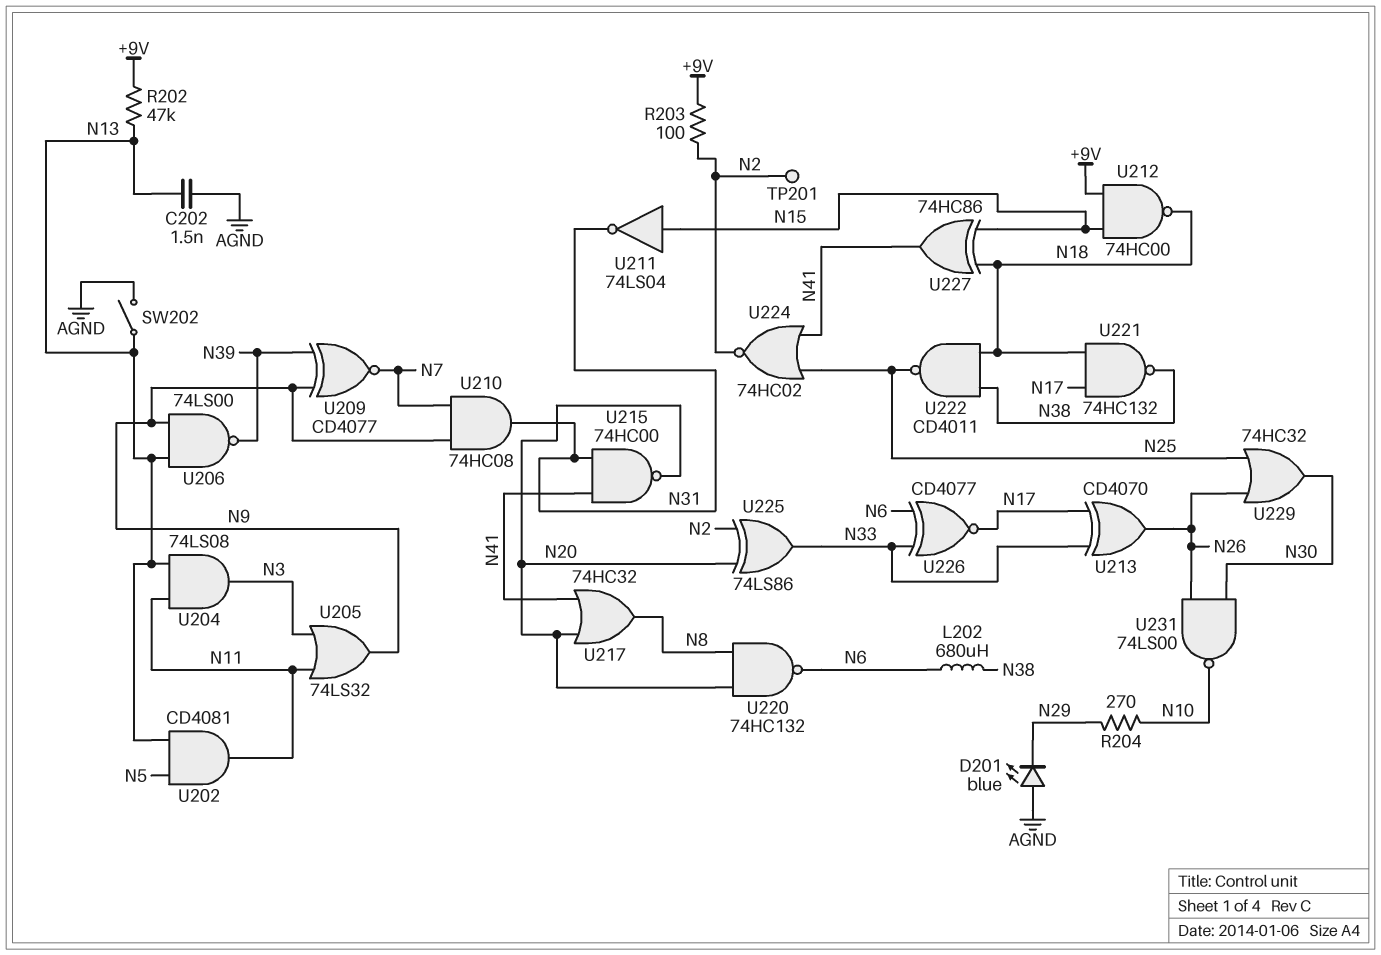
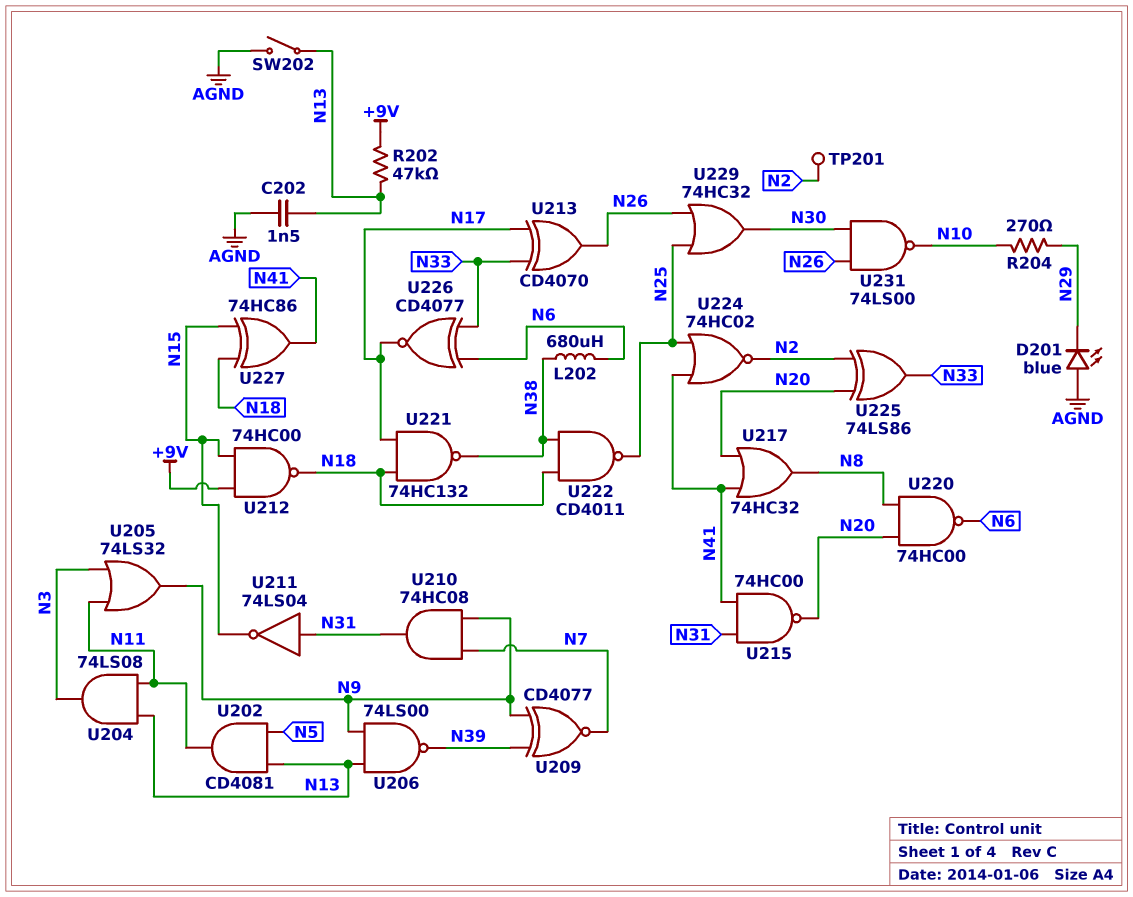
R203: 100 (+9V, N2) -> none
U211: NOT 74LS04 (in N15, out N31) -> NOT 74LS04 (in N31, out N15)
U220: NAND 74HC132 (in N8, in N20, out N6) -> NAND 74HC00 (in N8, in N20, out N6)

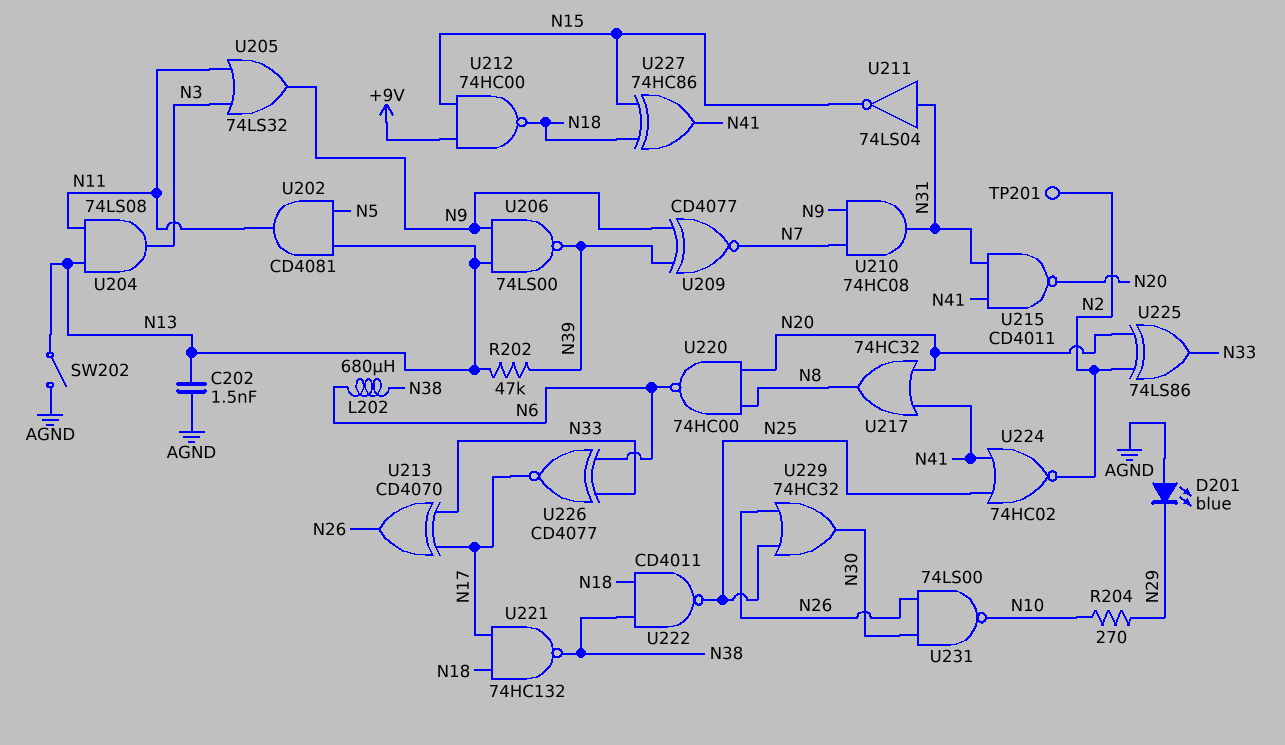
R202: 47k (+9V, N13) -> 47k (N13, N39)
U215: NAND 74HC00 (in N31, in N41, out N20) -> NAND CD4011 (in N31, in N41, out N20)

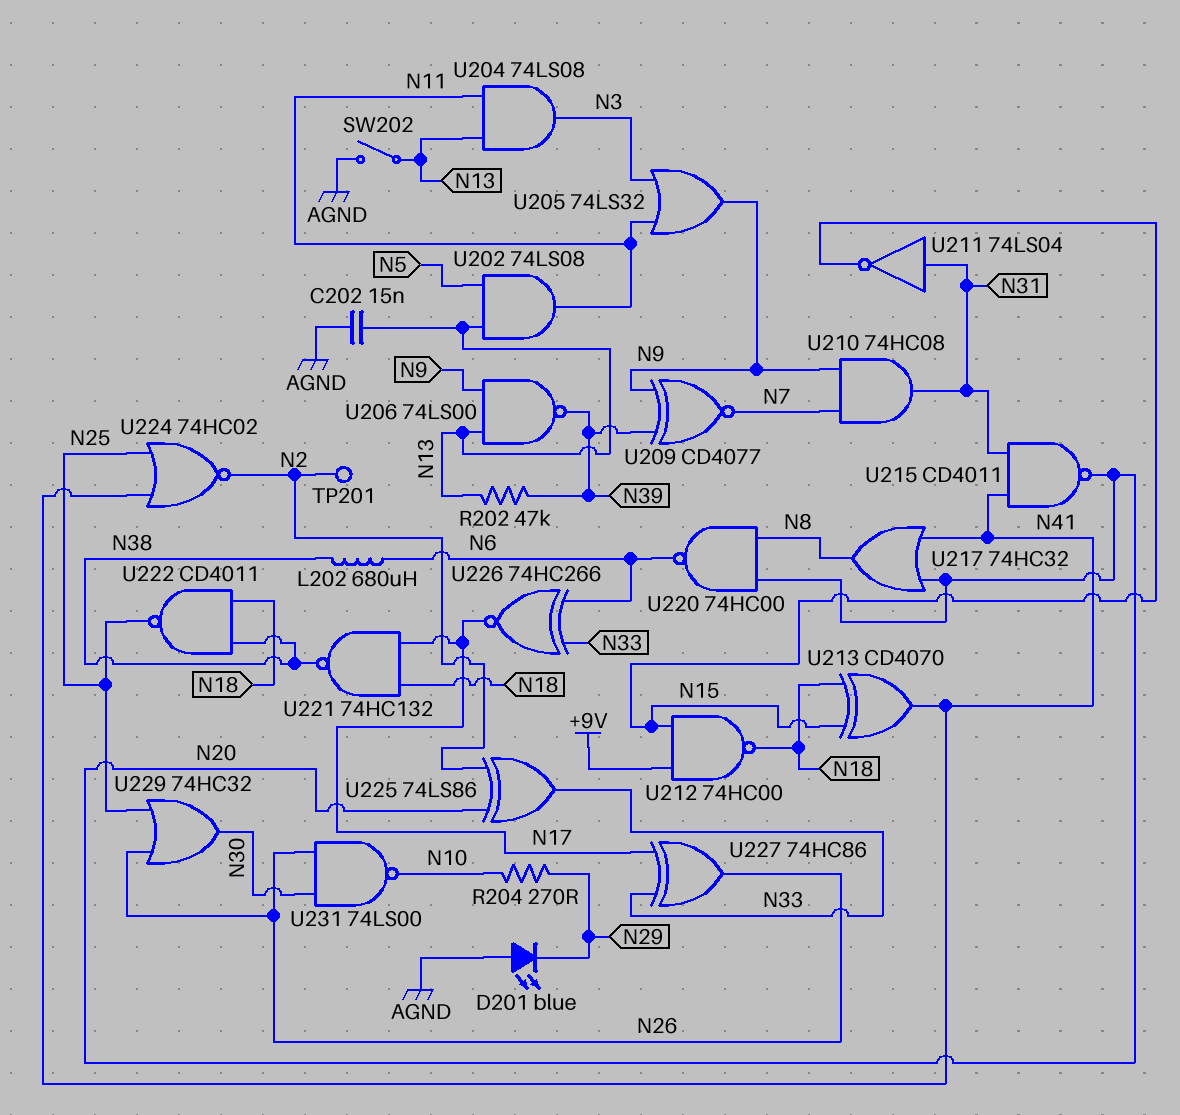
C202: 1.5nF (AGND, N13) -> 15nF (AGND, N13)
U202: AND CD4081 (in N5, in N13, out N11) -> AND 74LS08 (in N5, in N13, out N11)
U213: XOR CD4070 (in N17, in N33, out N26) -> XOR CD4070 (in N15, in N18, out N41)
U226: XNOR CD4077 (in N6, in N33, out N17) -> XNOR 74HC266 (in N6, in N33, out N17)
U227: XOR 74HC86 (in N15, in N18, out N41) -> XOR 74HC86 (in N17, in N33, out N26)

